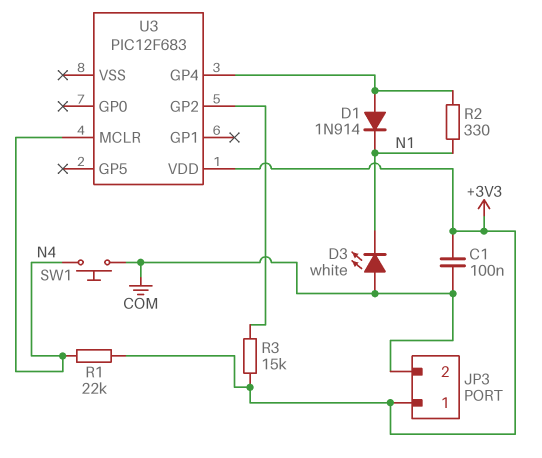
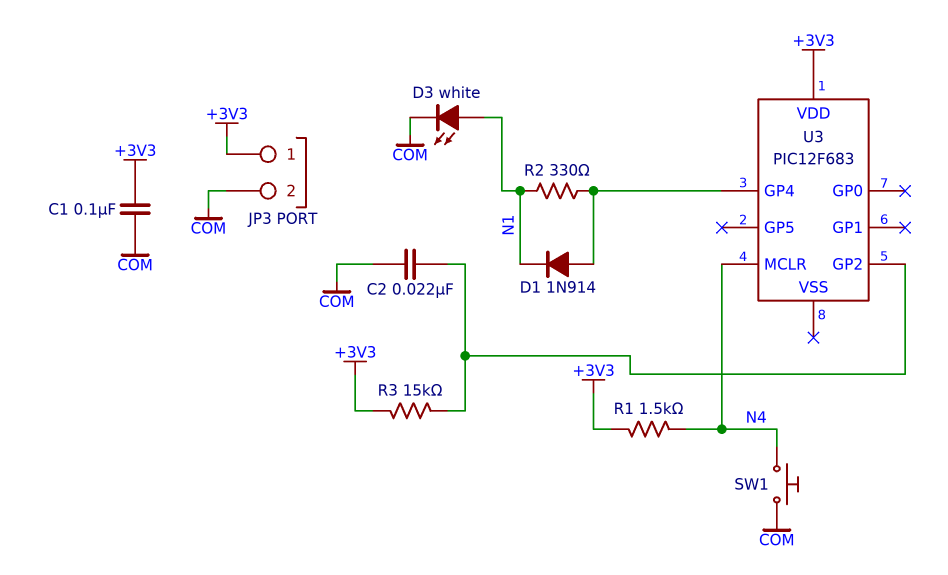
C2: none -> 22nF (COM, U3/GP2)
D3: LED white (A COM, K N1) -> LED white (A N1, K COM)
R1: 22k (+3V3, N4) -> 1.5k (+3V3, N4)

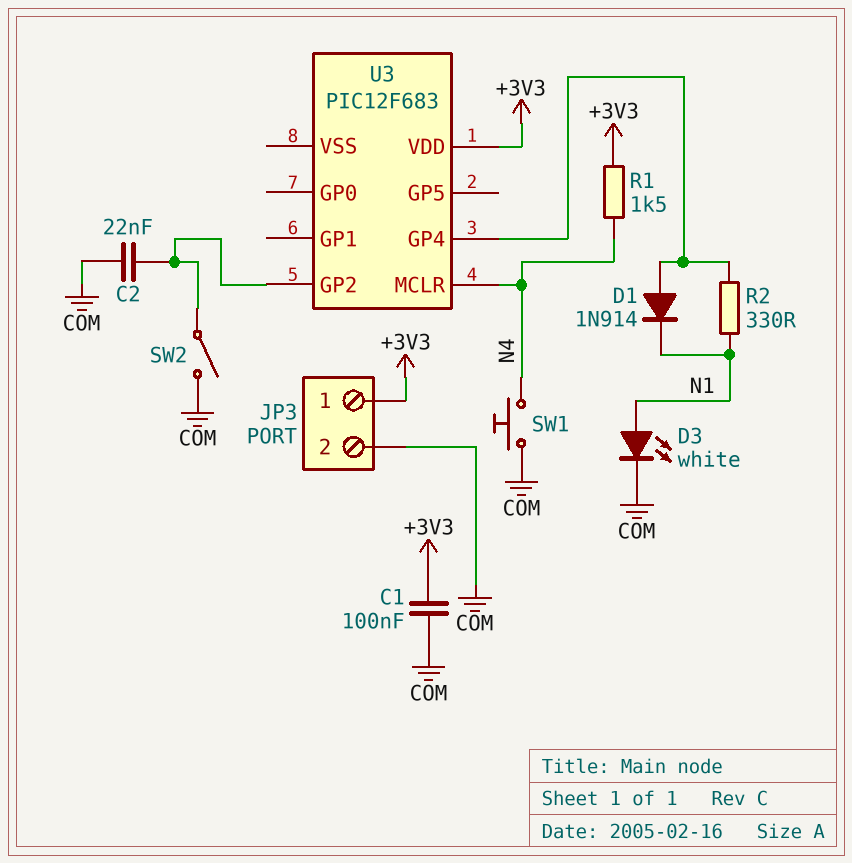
R3: 15k (+3V3, U3/GP2) -> none
SW2: none -> switch (COM, U3/GP2)

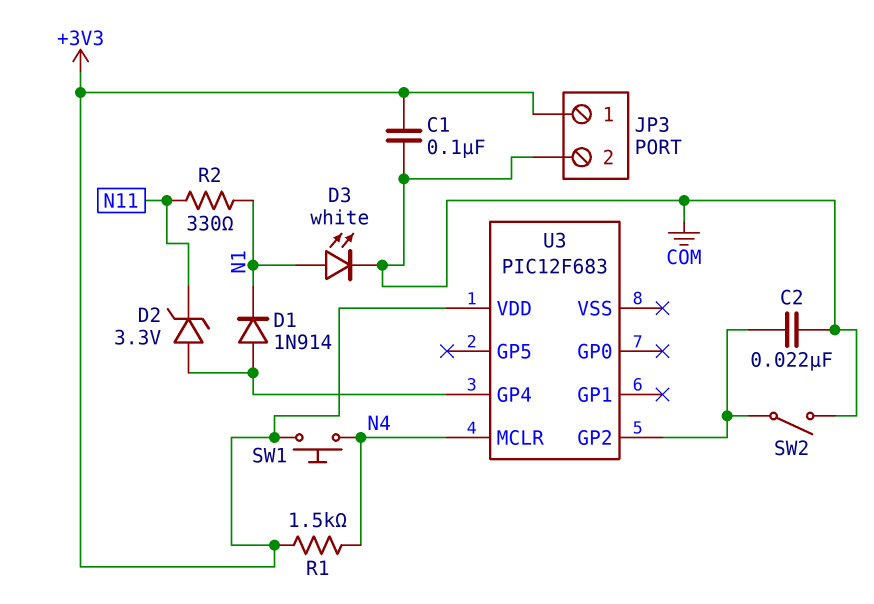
D2: none -> zener 3.3V (A U3/GP4, K N11)
R2: 330 (N1, U3/GP4) -> 330 (N1, N11)
SW1: button (COM, N4) -> button (+3V3, N4)

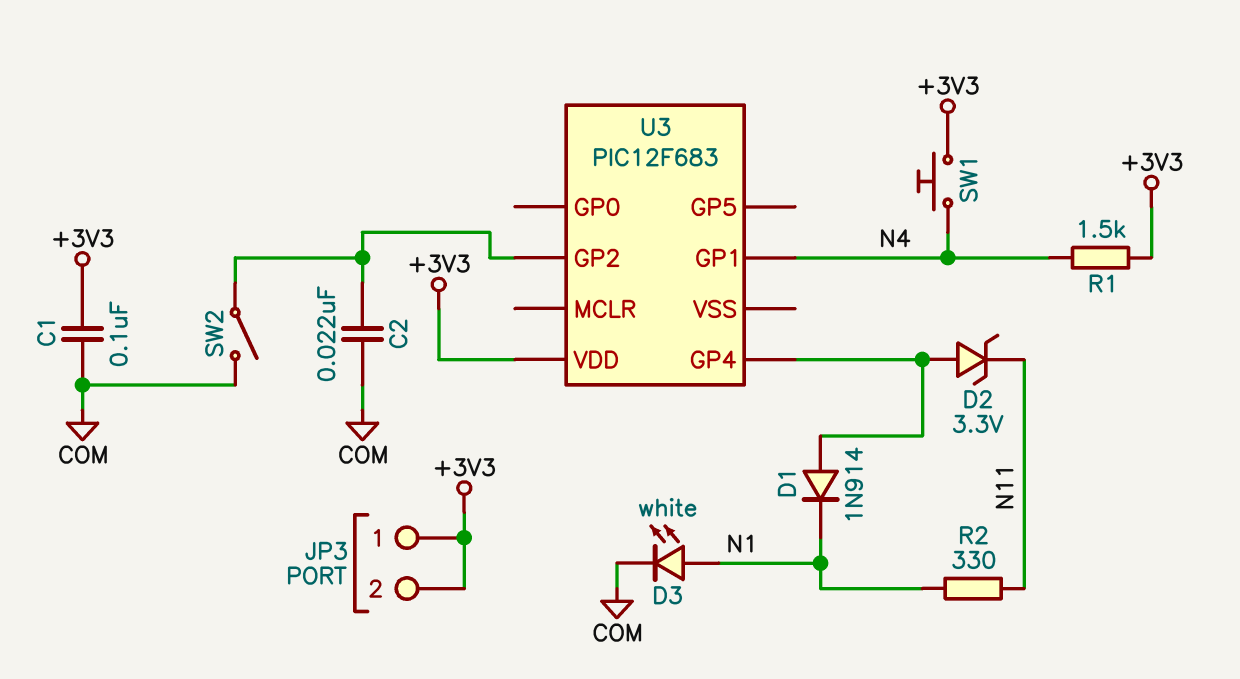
JP3 pin 2: COM -> +3V3
U3 pin GP1: none -> N4
U3 pin MCLR: N4 -> none

